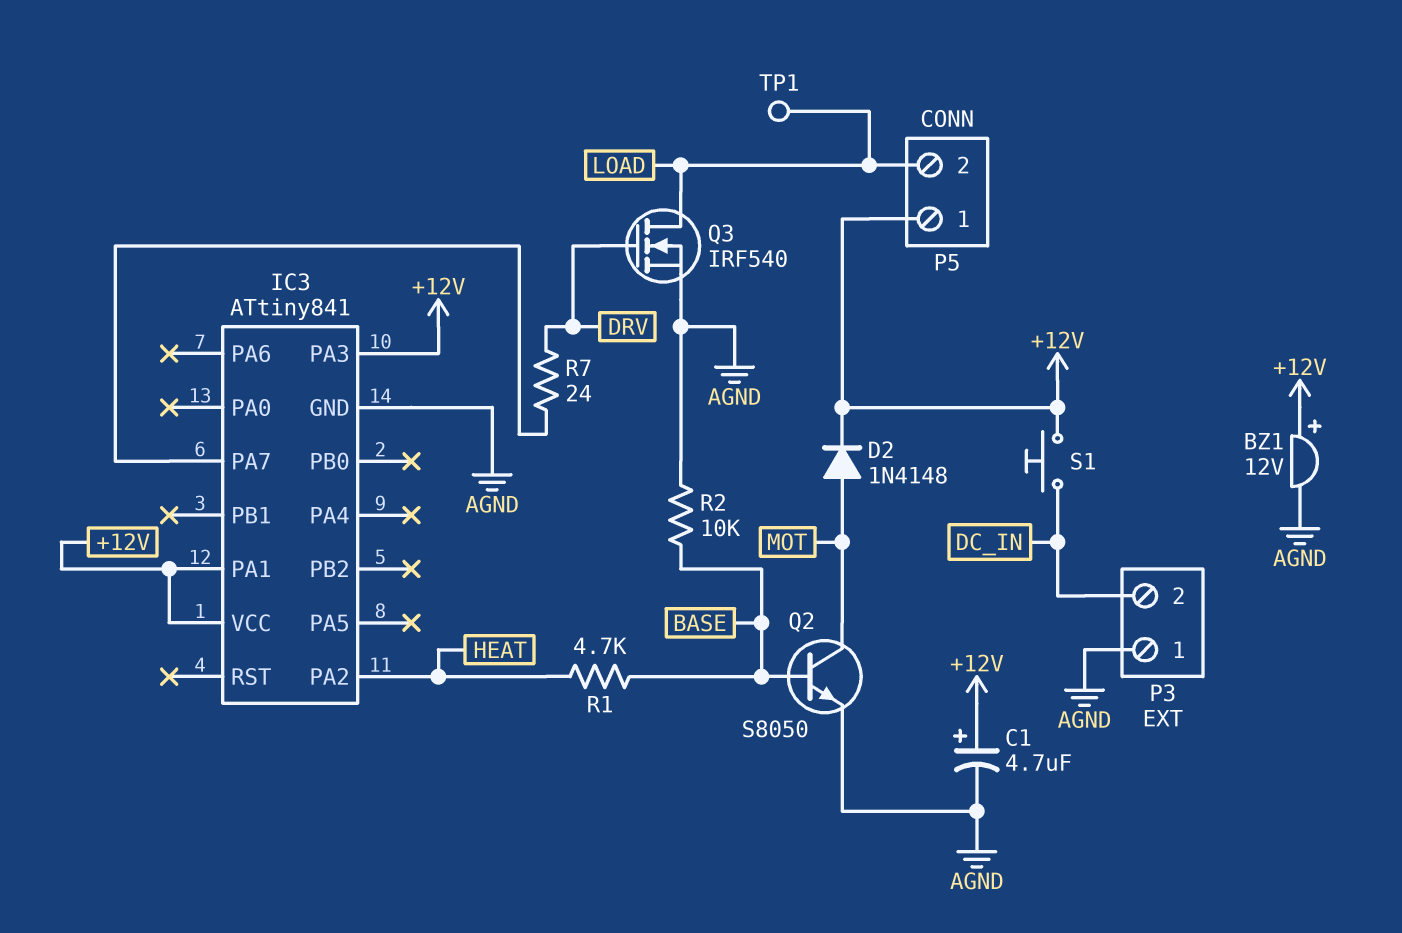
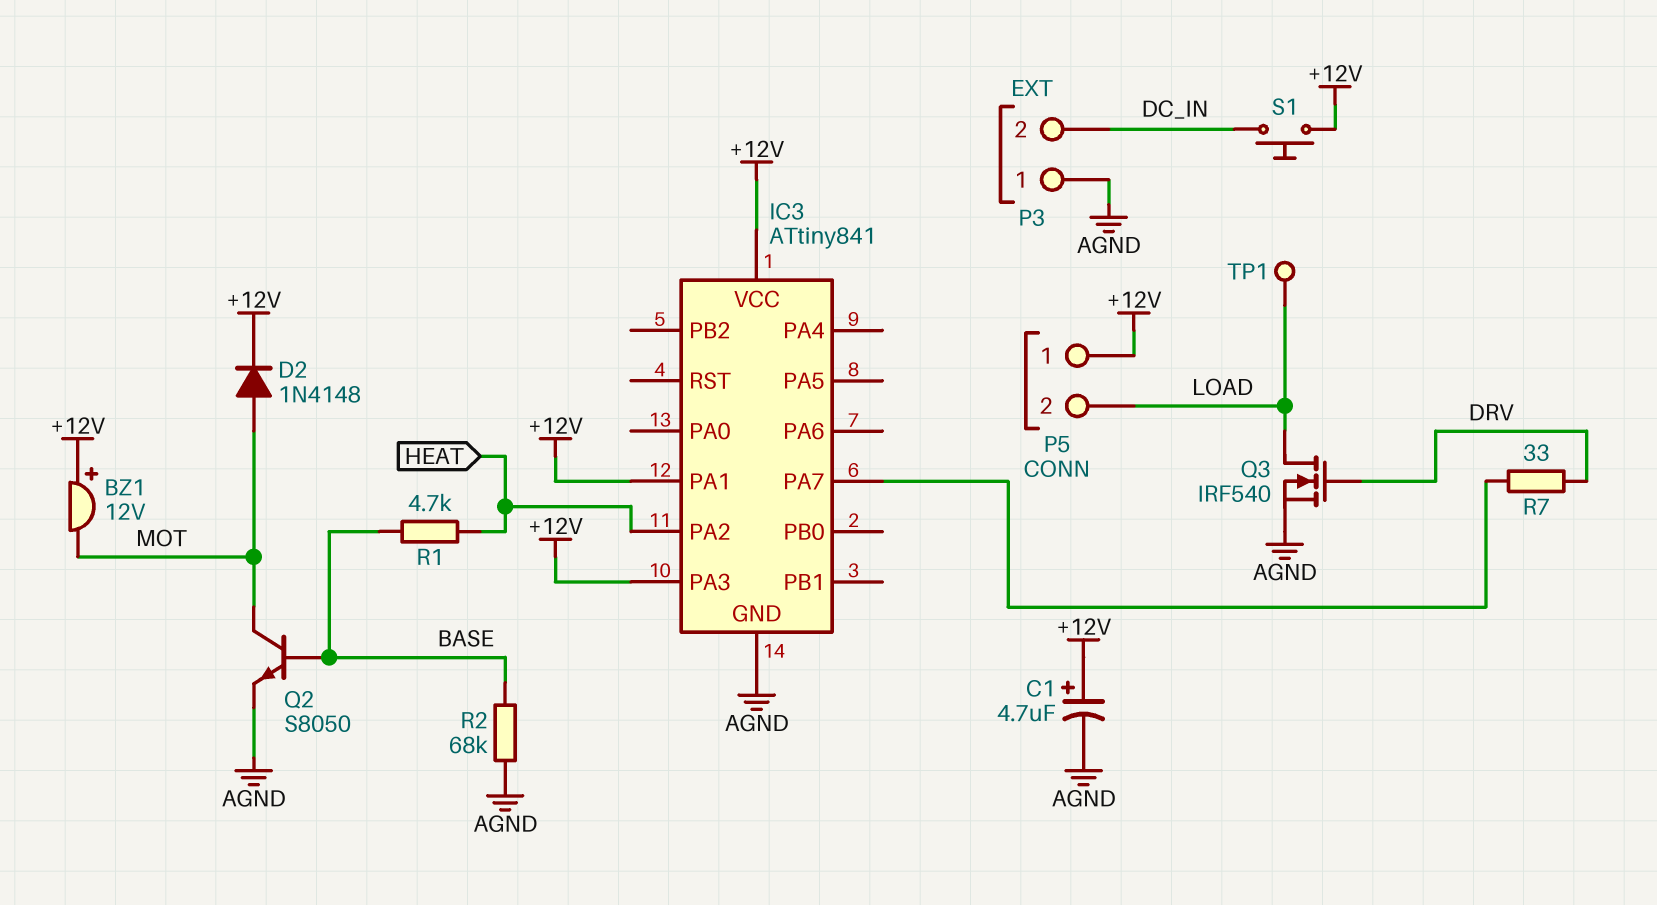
BZ1: buzzer 12V (plus +12V, minus AGND) -> buzzer 12V (plus +12V, minus MOT)
R2: 10k (AGND, BASE) -> 68k (AGND, BASE)
R7: 24 (DRV, IC3/PA7) -> 33 (DRV, IC3/PA7)

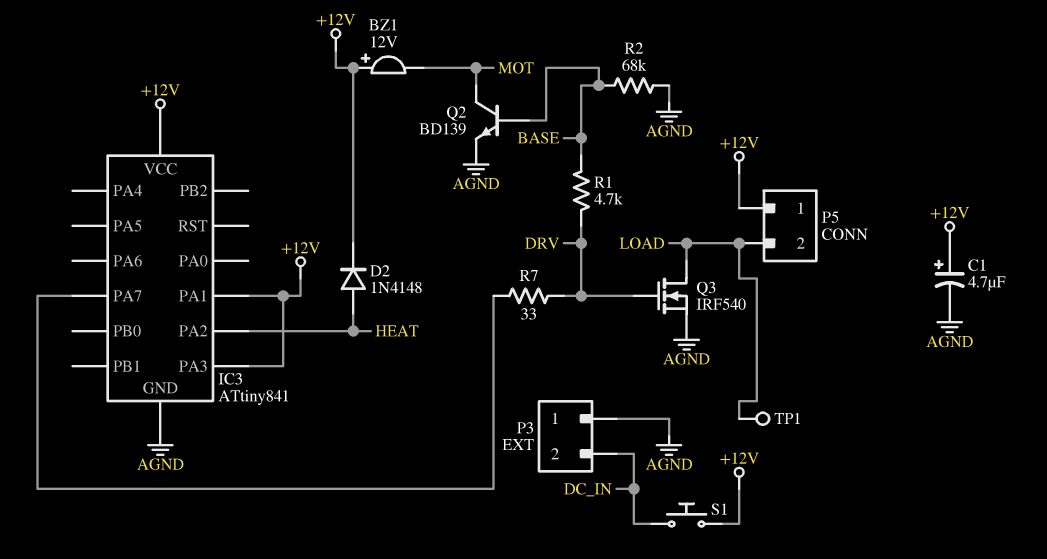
D2: diode 1N4148 (A MOT, K +12V) -> diode 1N4148 (A HEAT, K +12V)
Q2: NPN S8050 (B BASE, C MOT, E AGND) -> NPN BD139 (B BASE, C MOT, E AGND)
R1: 4.7k (BASE, HEAT) -> 4.7k (BASE, DRV)

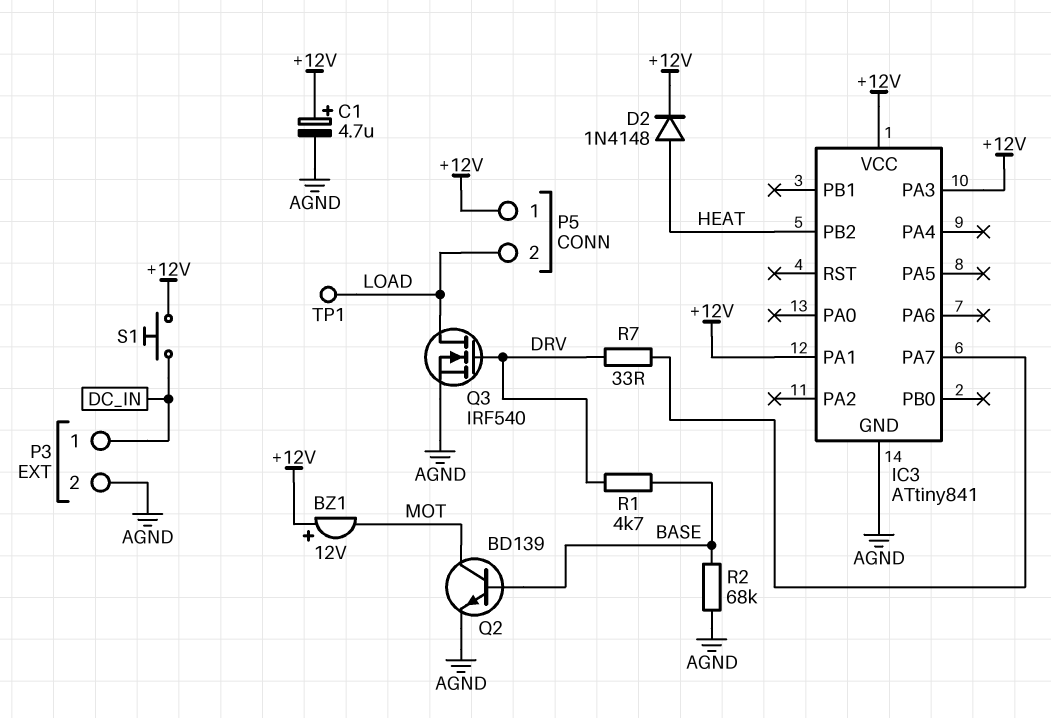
IC3 pin PA2: HEAT -> none
IC3 pin PB2: none -> HEAT
P3 pin 1: AGND -> DC_IN
P3 pin 2: DC_IN -> AGND

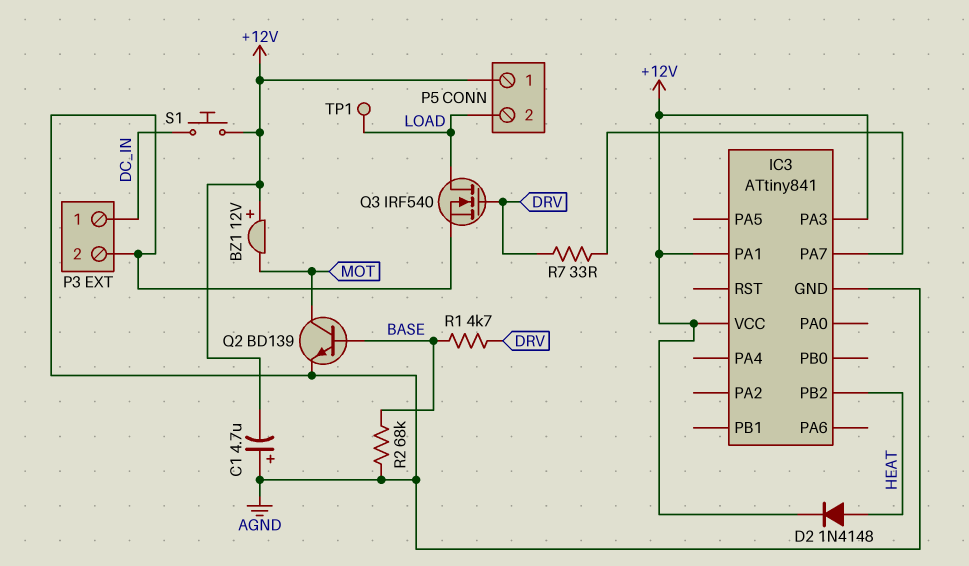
C1: 4.7uF (plus +12V, minus AGND) -> 4.7uF (plus AGND, minus +12V)

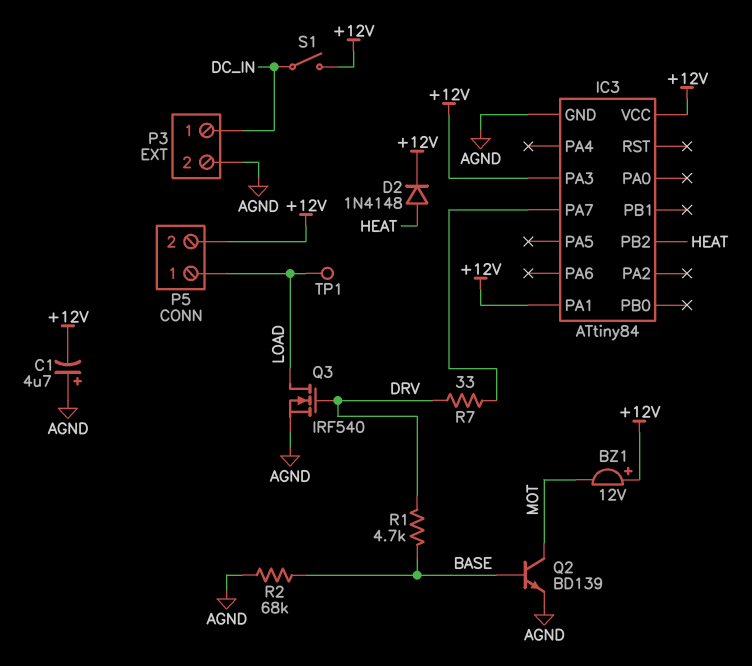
IC3: ATtiny841 -> ATtiny84
P5 pin 1: +12V -> LOAD
P5 pin 2: LOAD -> +12V
S1: button (+12V, DC_IN) -> switch (+12V, DC_IN)

